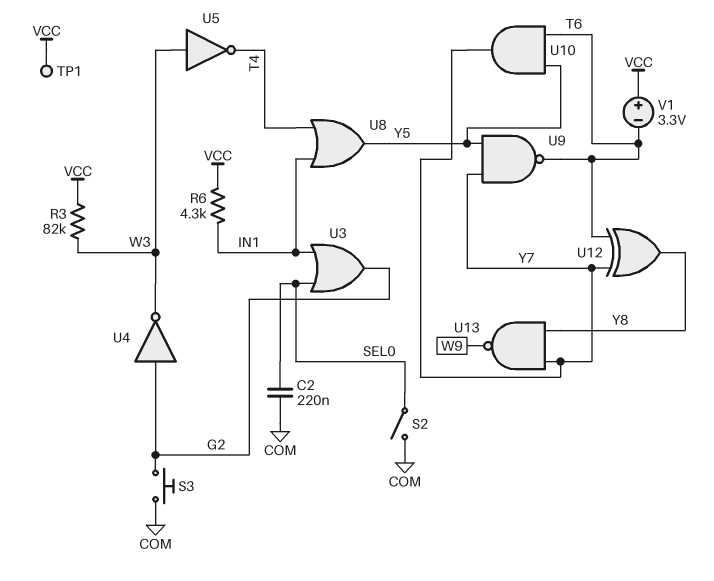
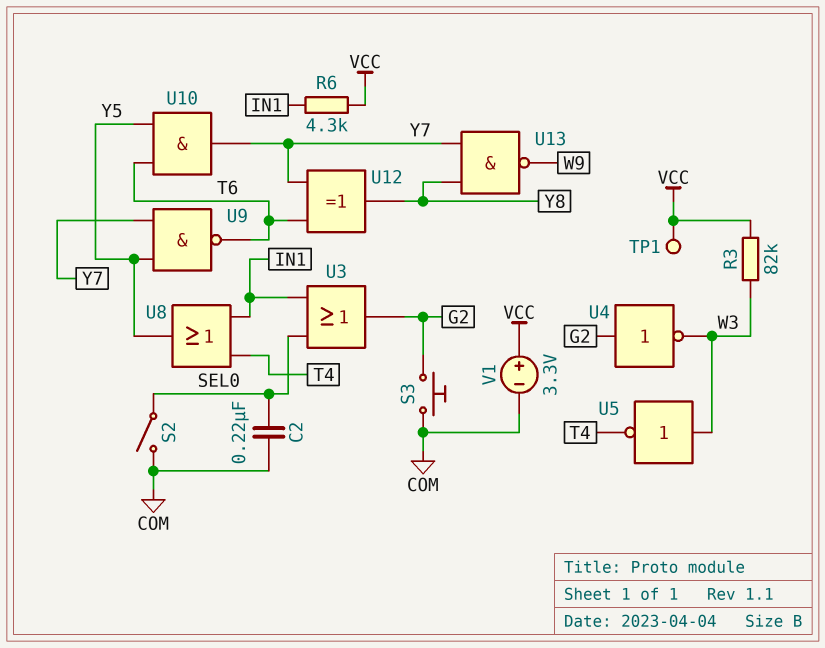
V1: 3.3V (plus VCC, minus T6) -> 3.3V (plus VCC, minus COM)

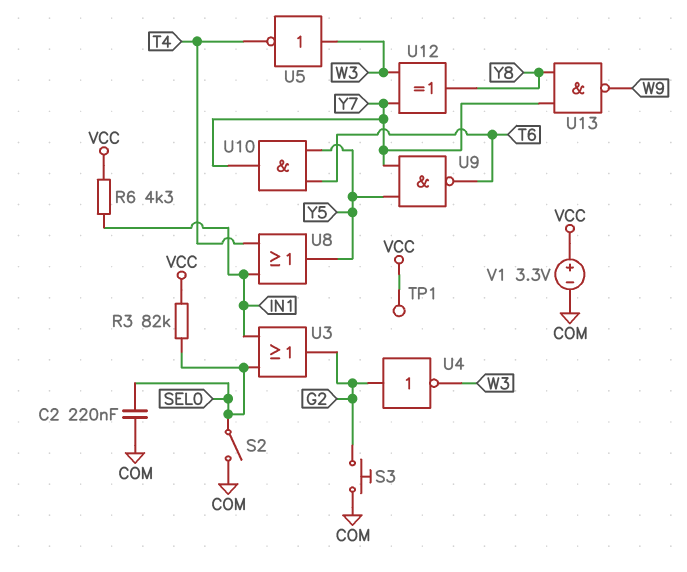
R3: 82k (VCC, W3) -> 82k (SEL0, VCC)
U12: XOR (in T6, in Y7, out Y8) -> XOR (in W3, in Y7, out Y8)

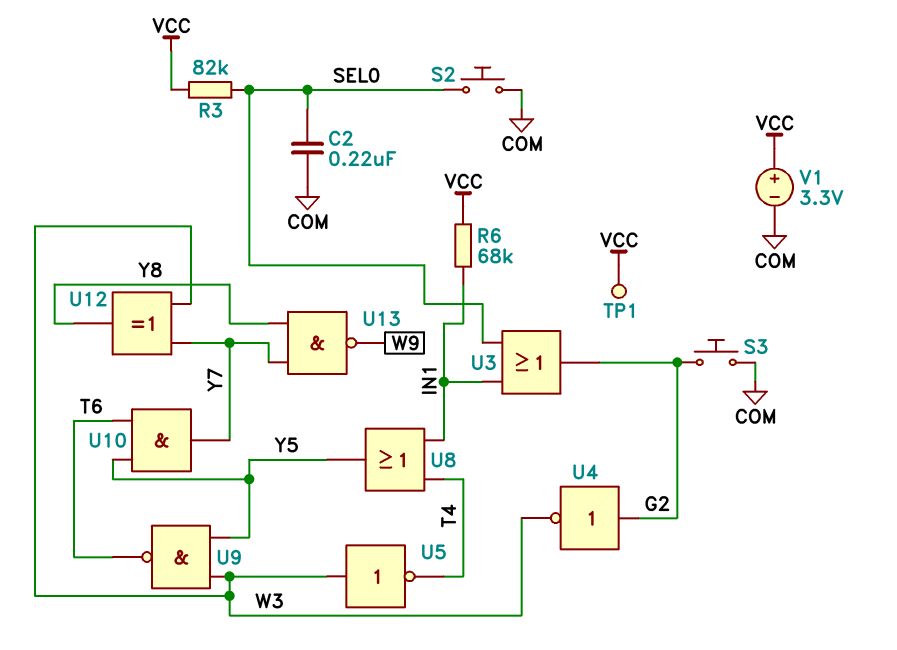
R6: 4.3k (IN1, VCC) -> 68k (IN1, VCC)
S2: switch (COM, SEL0) -> button (COM, SEL0)
U9: NAND (in Y5, in Y7, out T6) -> NAND (in W3, in Y5, out T6)

